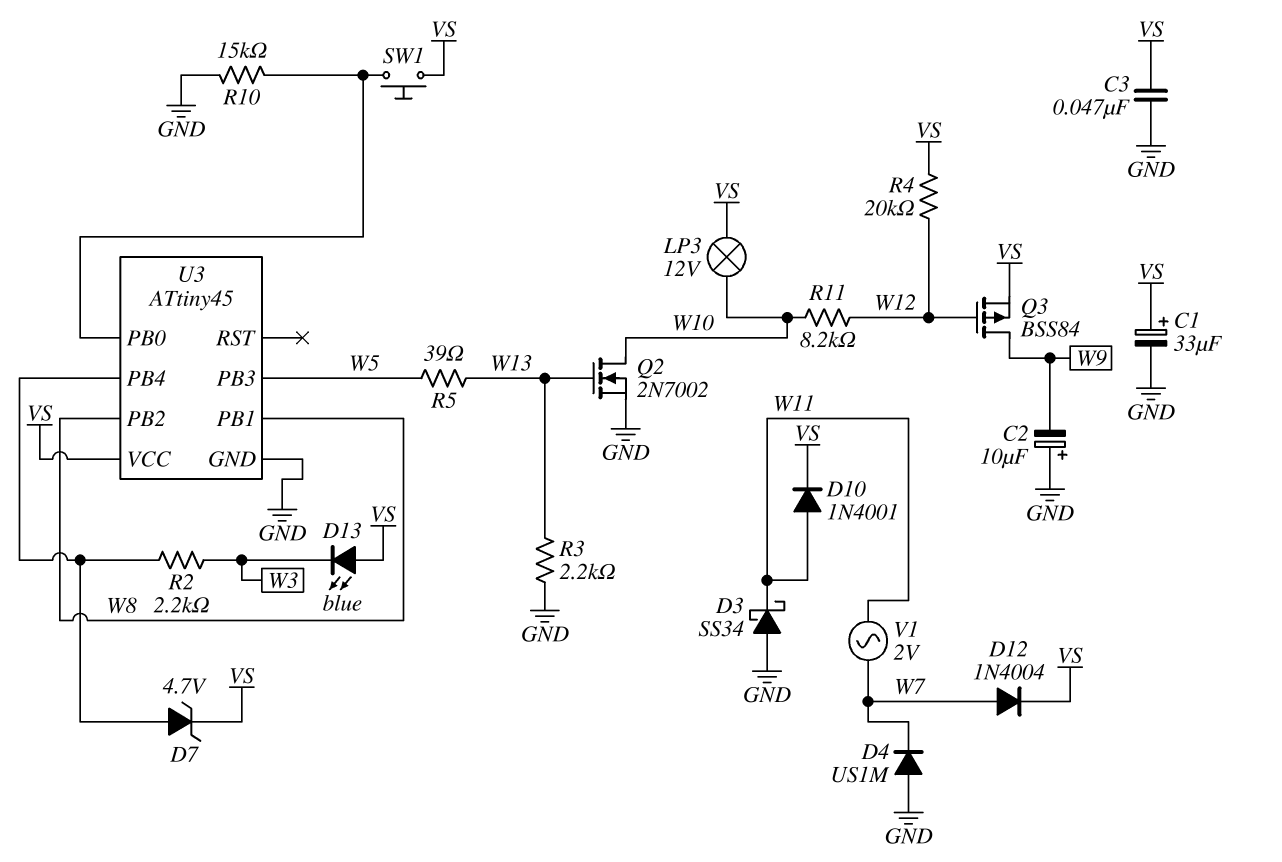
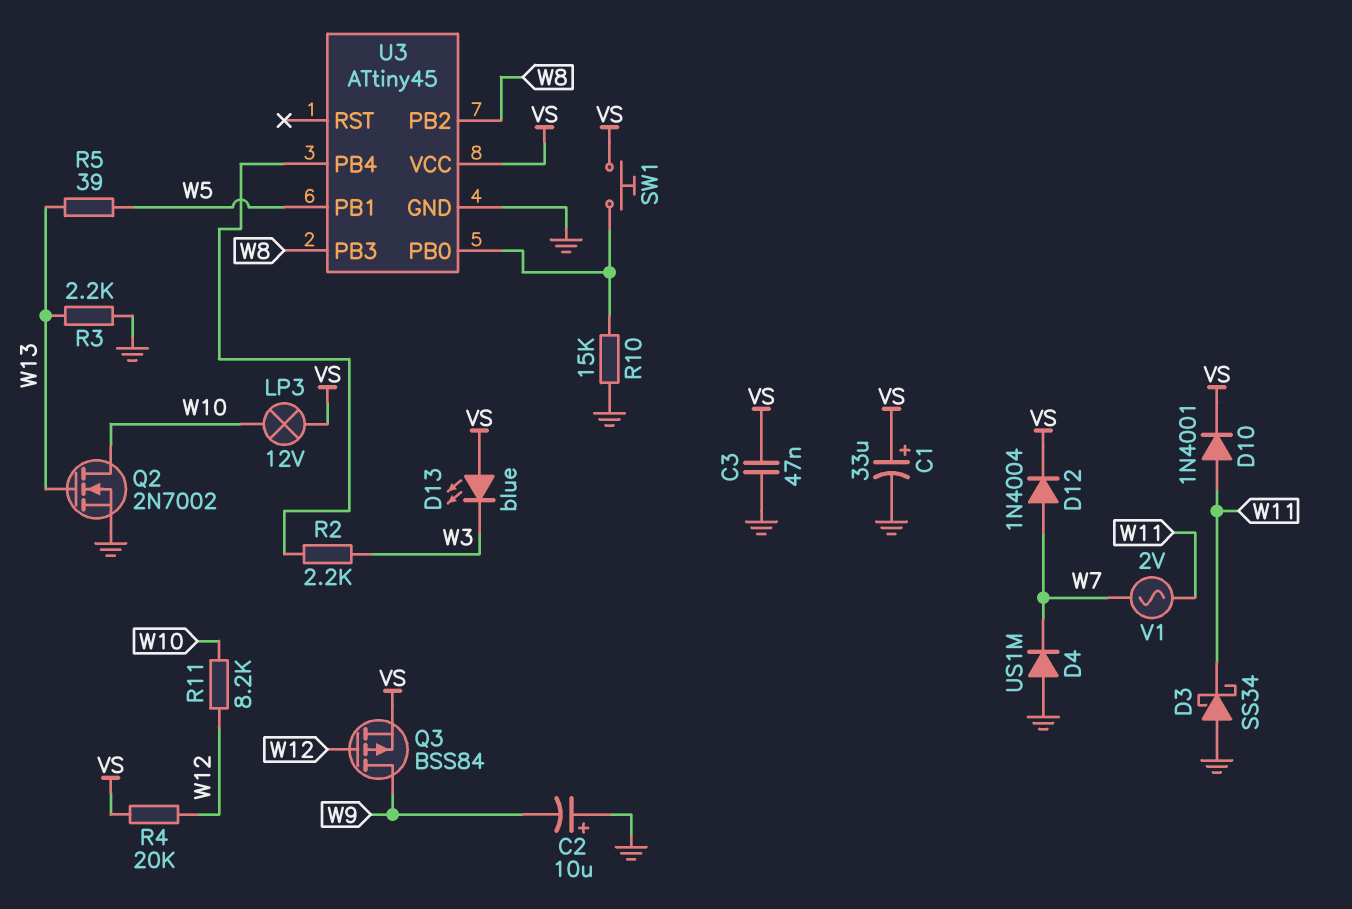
D7: zener 4.7V (A U3/PB4, K VS) -> none
U3 pin PB1: W8 -> W5
U3 pin PB3: W5 -> W8

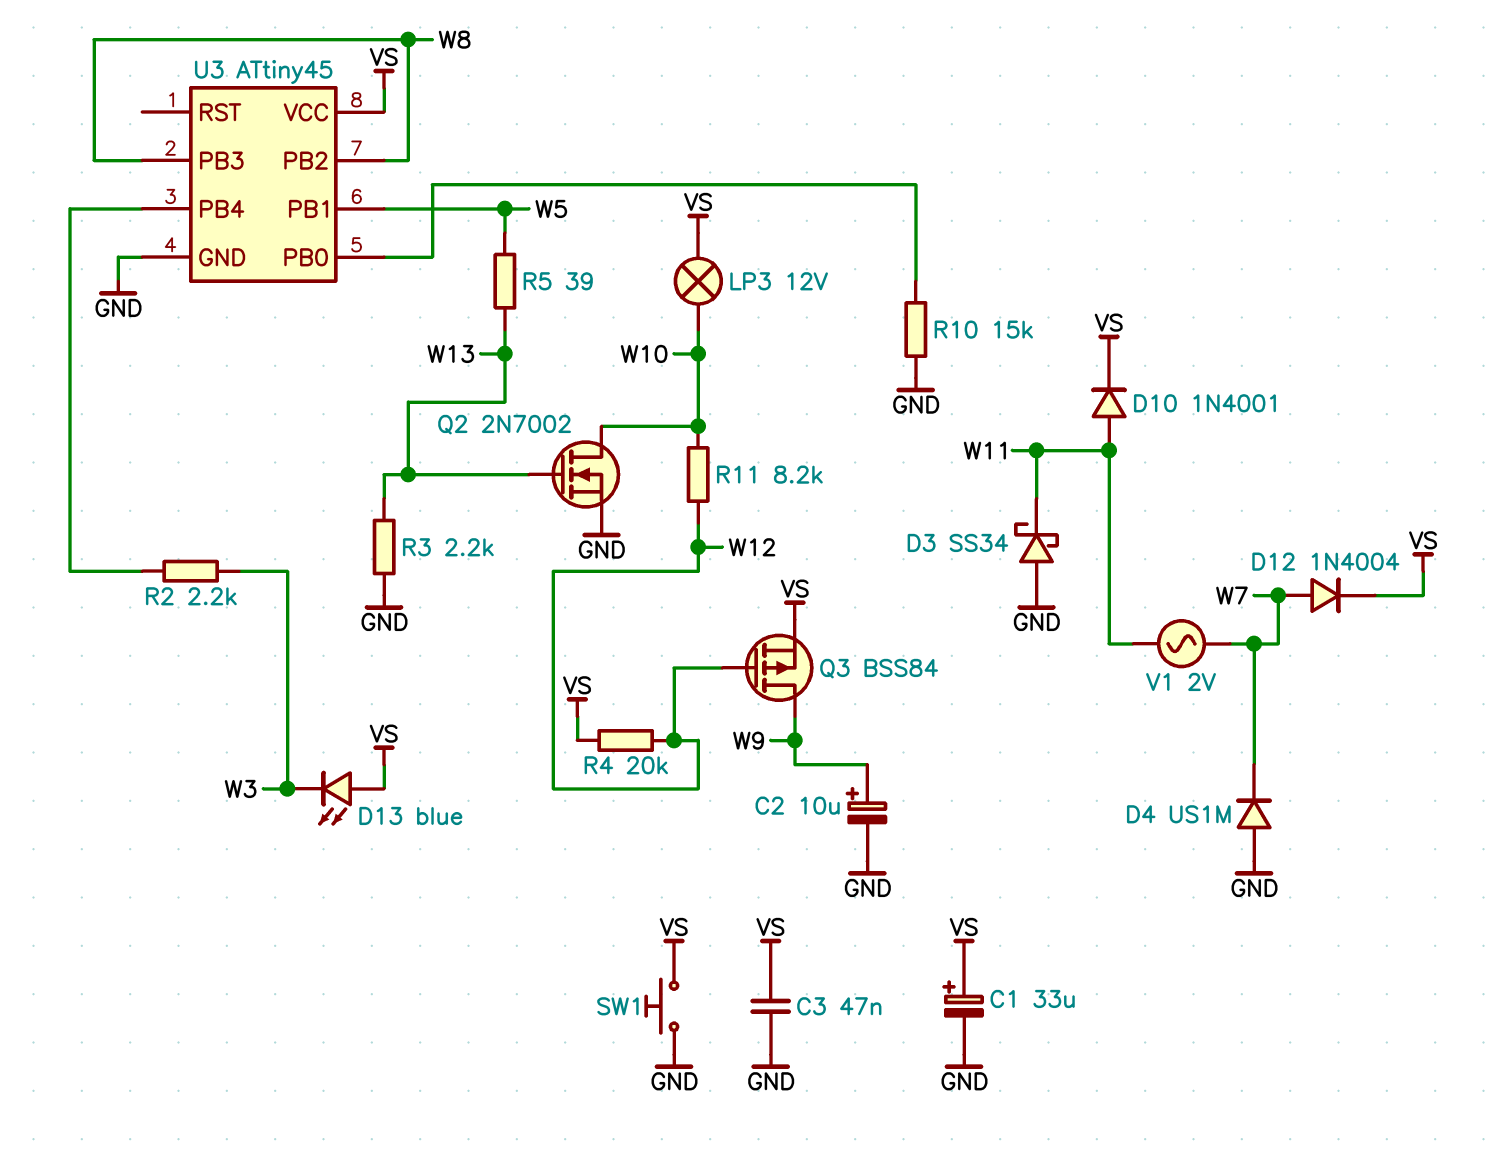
C2: 10uF (plus GND, minus W9) -> 10uF (plus W9, minus GND)
SW1: button (U3/PB0, VS) -> button (GND, VS)

